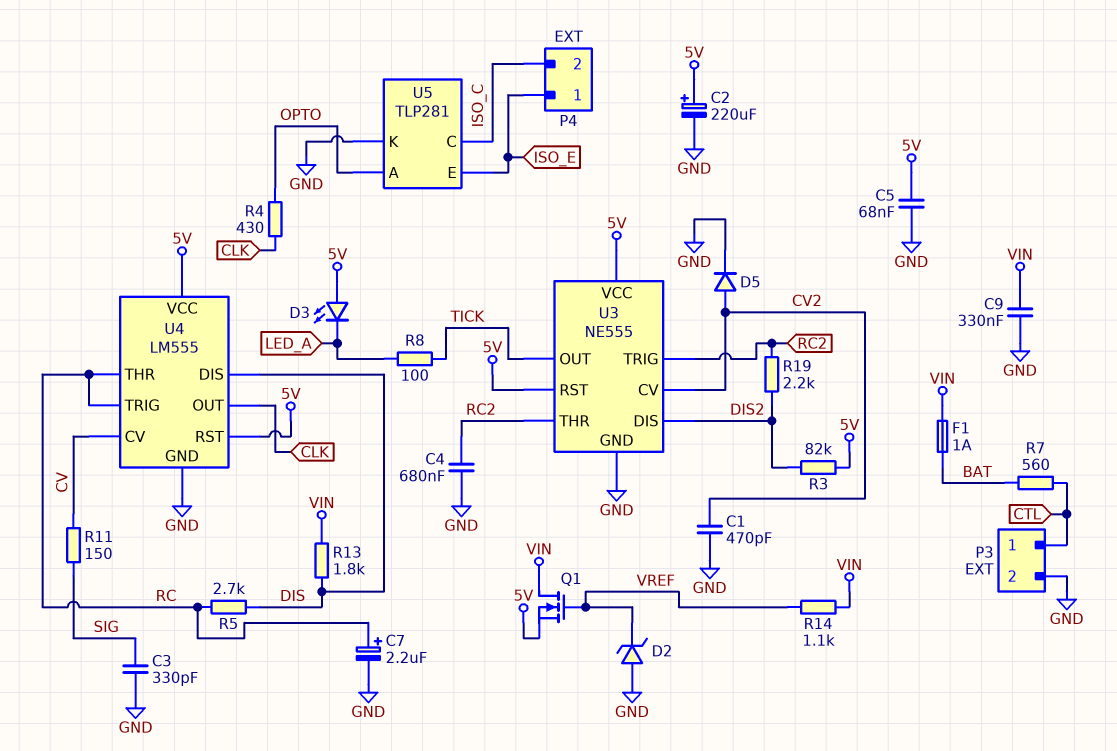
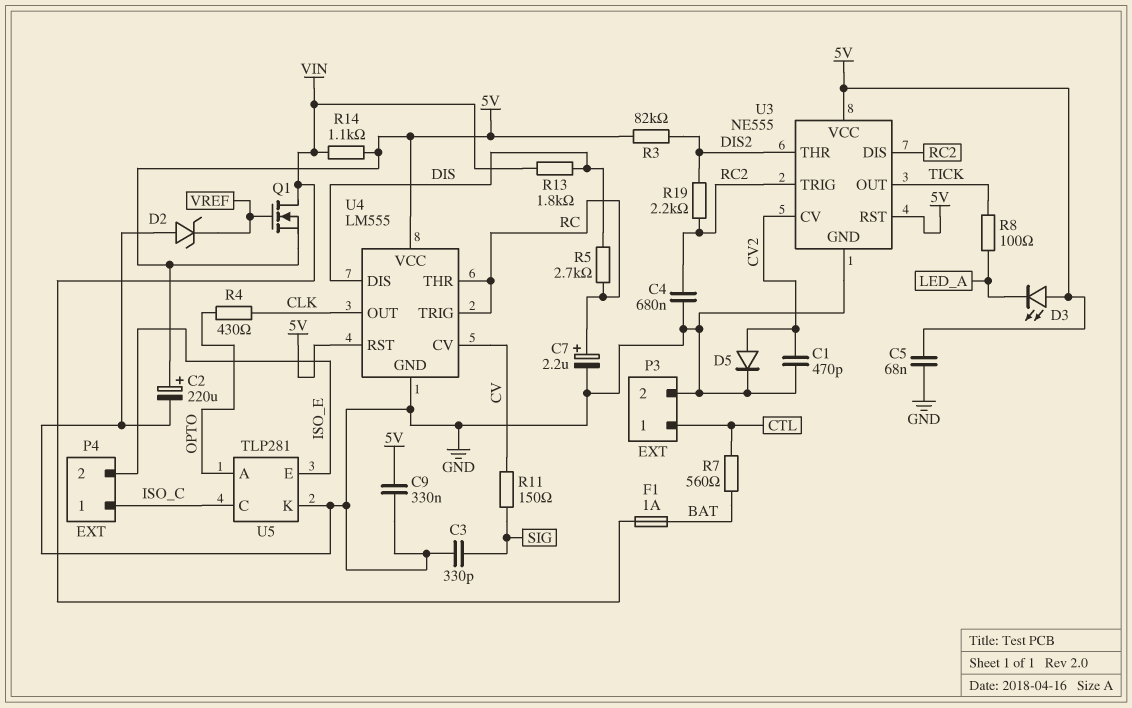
C9: 330nF (GND, VIN) -> 330nF (5V, GND)
P4 pin 1: ISO_E -> ISO_C
P4 pin 2: ISO_C -> ISO_E
R14: 1.1k (VIN, VREF) -> 1.1k (5V, VIN)
U3 pin DIS: DIS2 -> RC2
U3 pin THR: RC2 -> DIS2

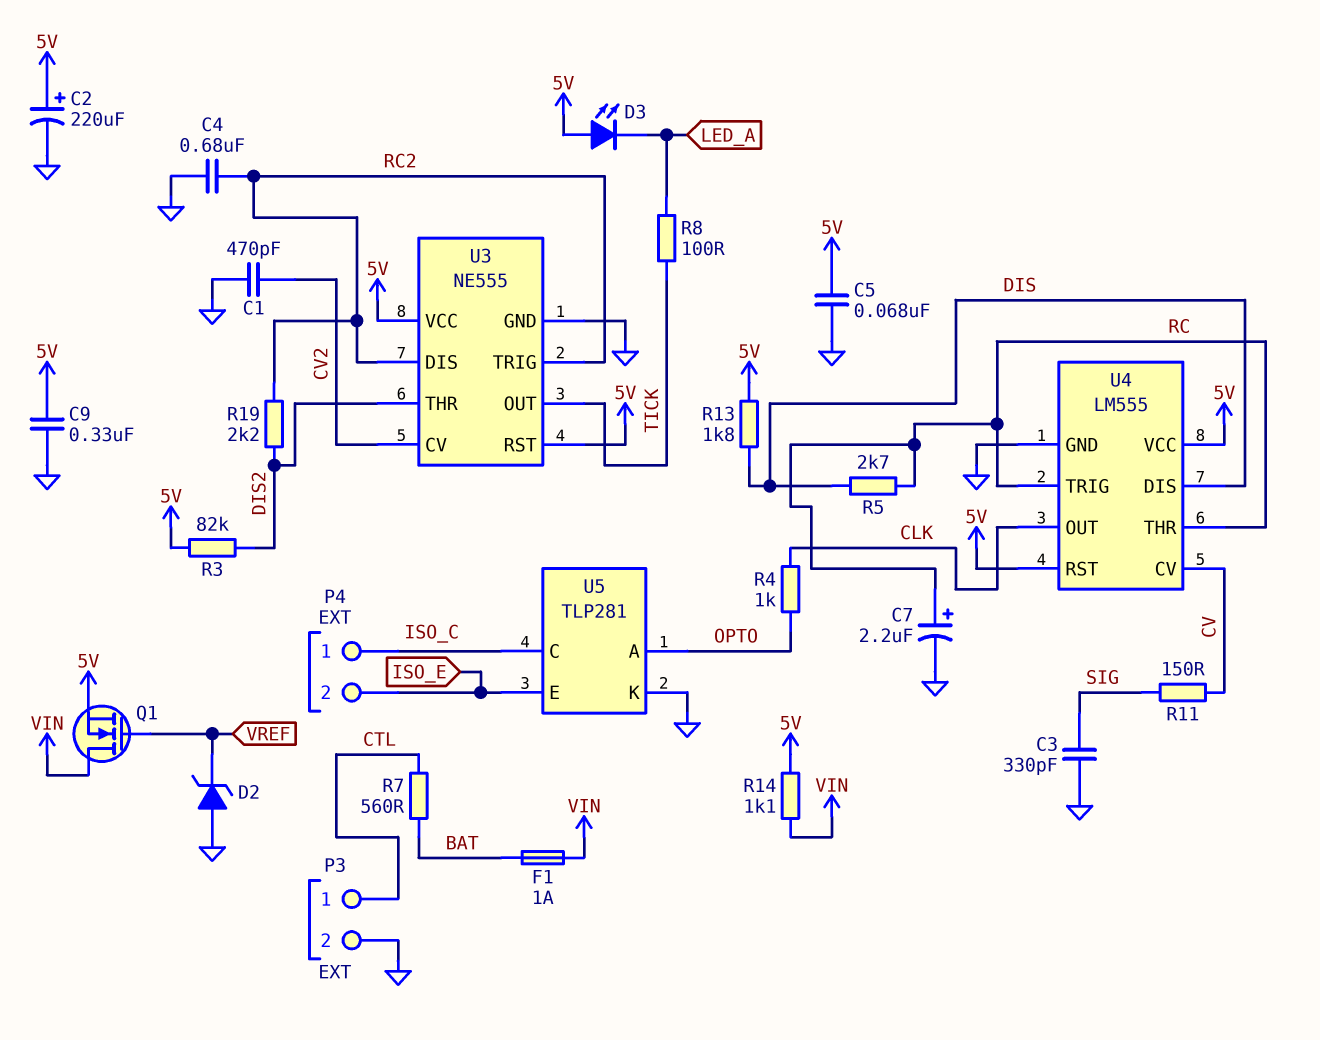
D5: diode (A CV2, K GND) -> none
R4: 430 (CLK, OPTO) -> 1k (CLK, OPTO)
R13: 1.8k (DIS, VIN) -> 1.8k (5V, DIS)

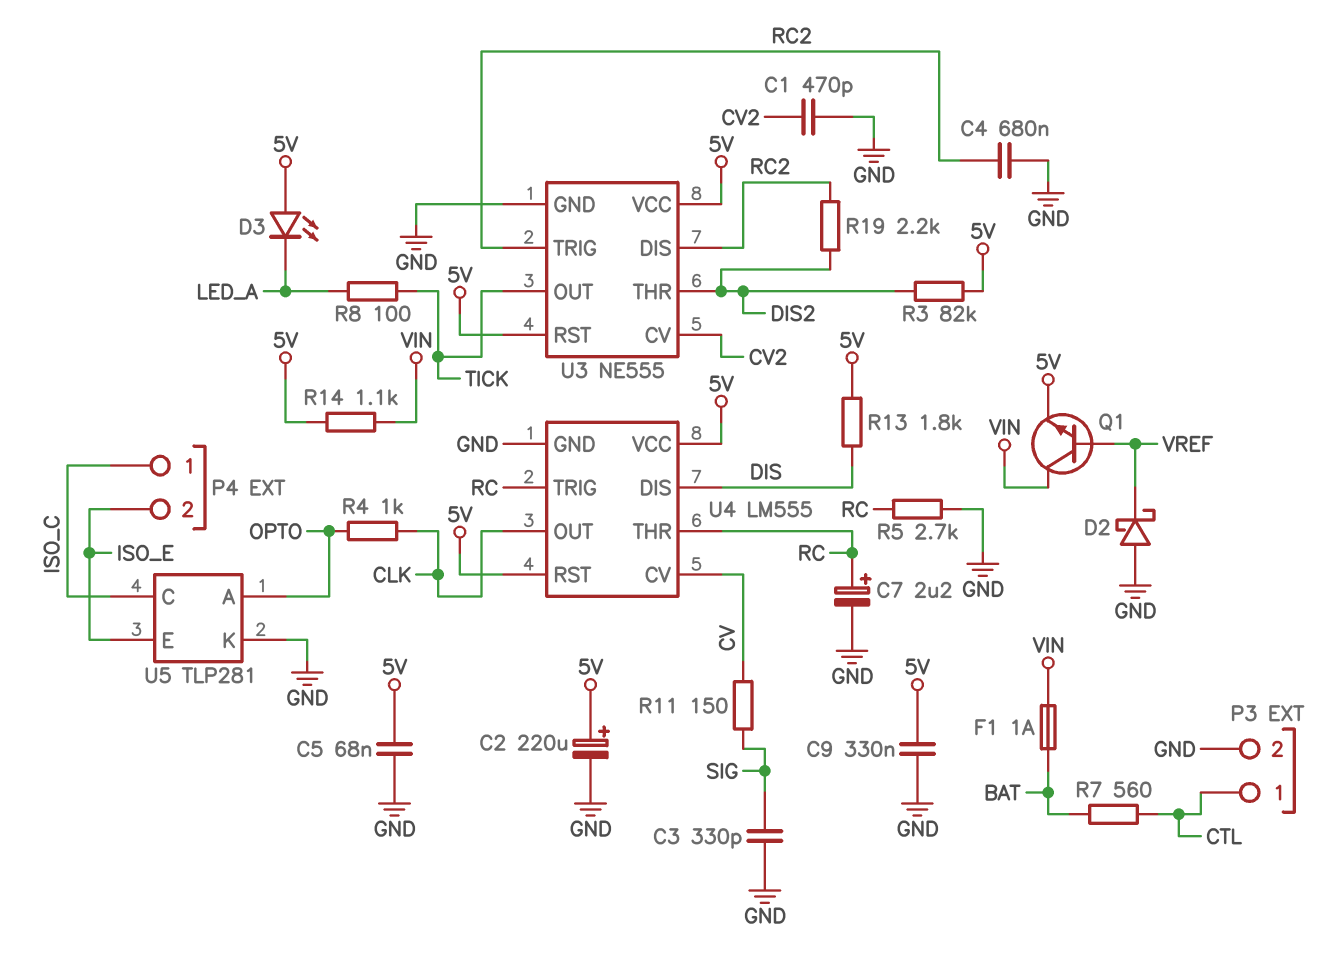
D2: zener (A GND, K VREF) -> schottky (A GND, K VREF)
Q1: NMOS (G VREF, D VIN, S 5V) -> NPN (B VREF, C VIN, E 5V)
R5: 2.7k (DIS, RC) -> 2.7k (GND, RC)

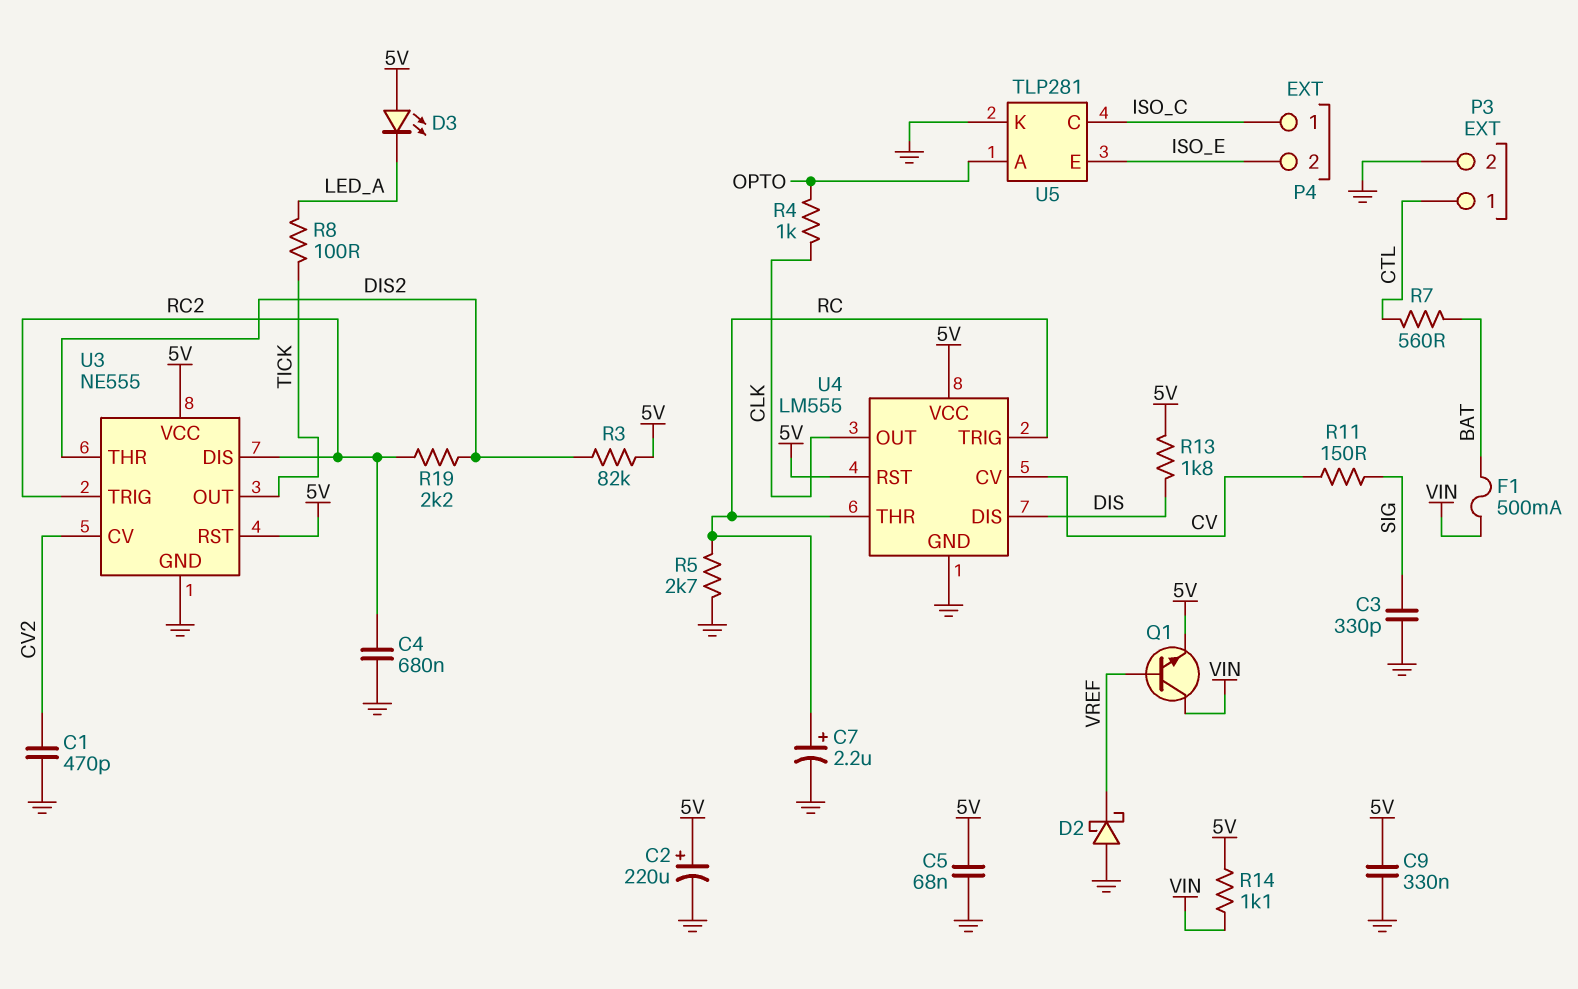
F1: 1A (BAT, VIN) -> 500mA (BAT, VIN)

